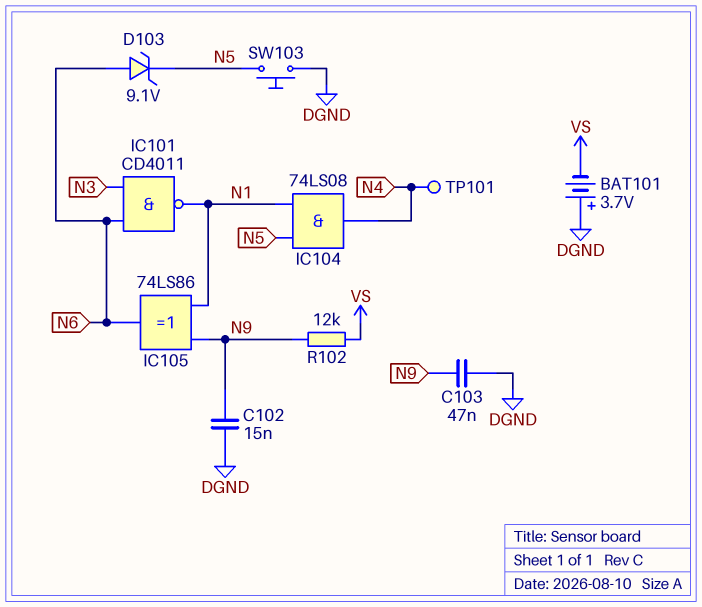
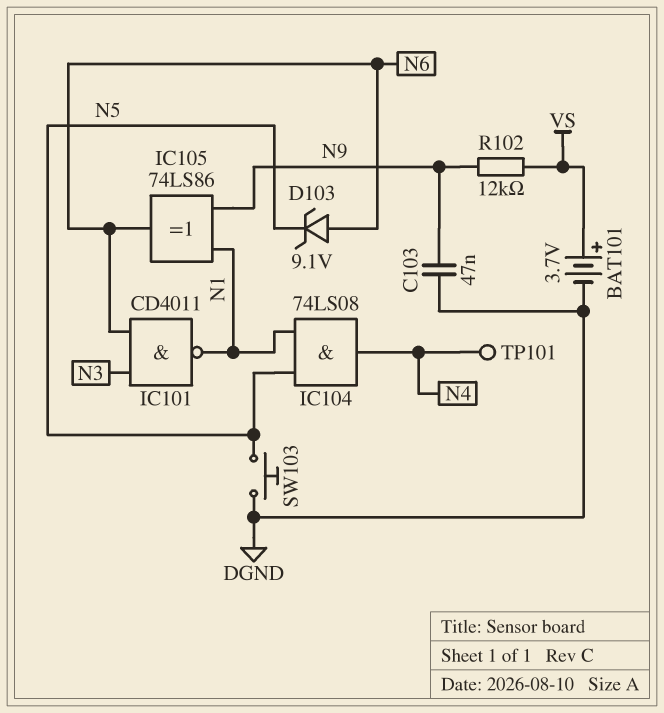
BAT101: 3.7V (plus DGND, minus VS) -> 3.7V (plus VS, minus DGND)
C102: 15nF (DGND, N9) -> none

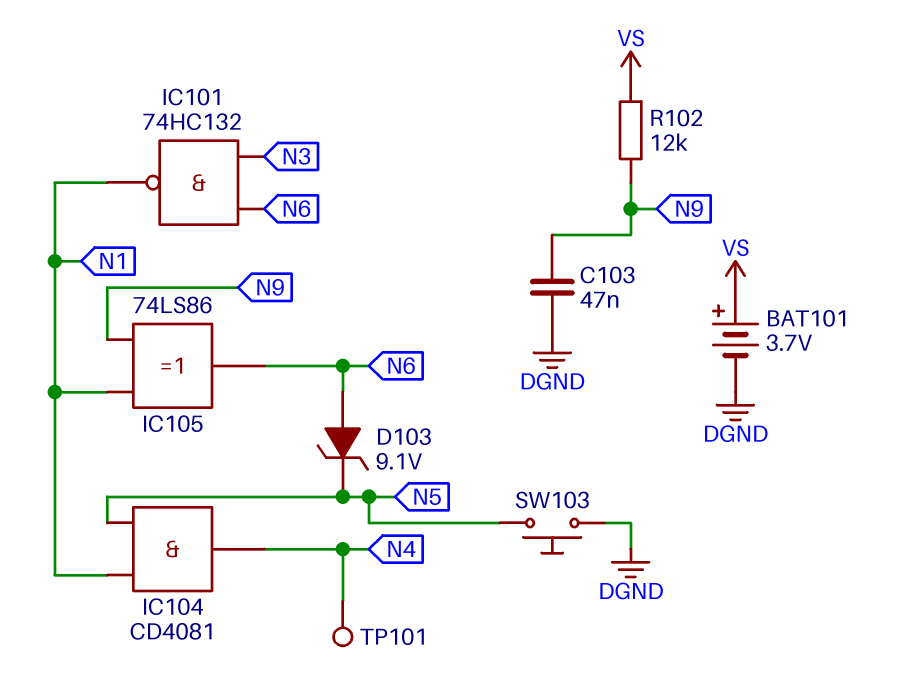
IC101: NAND CD4011 (in N3, in N6, out N1) -> NAND 74HC132 (in N3, in N6, out N1)
IC104: AND 74LS08 (in N1, in N5, out N4) -> AND CD4081 (in N1, in N5, out N4)

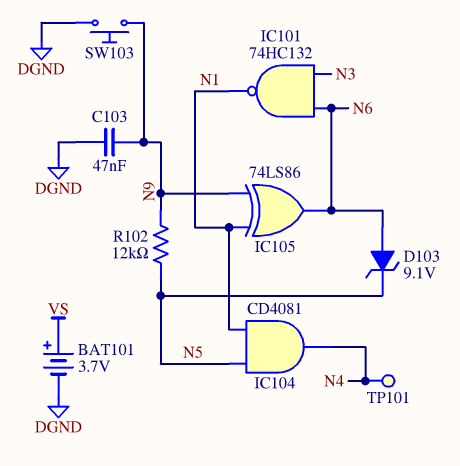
R102: 12k (N9, VS) -> 12k (N5, N9)
SW103: button (DGND, N5) -> button (DGND, N9)

